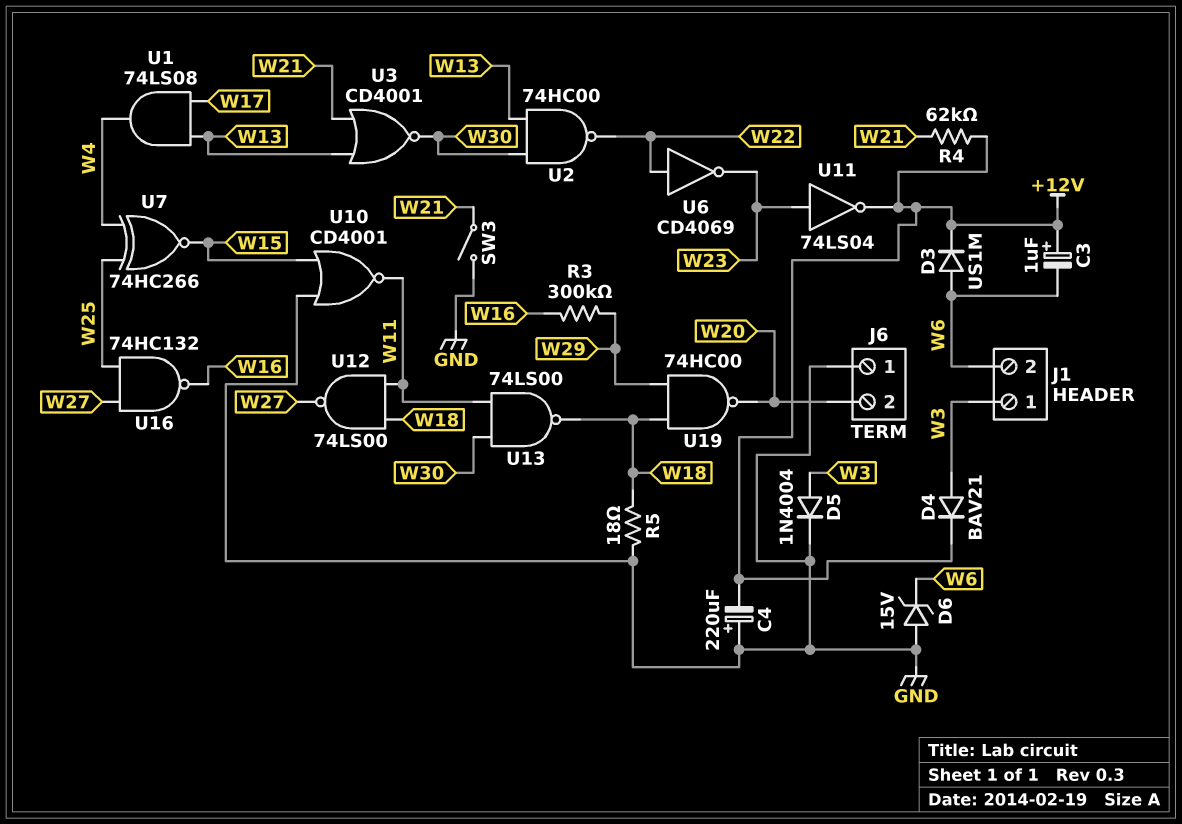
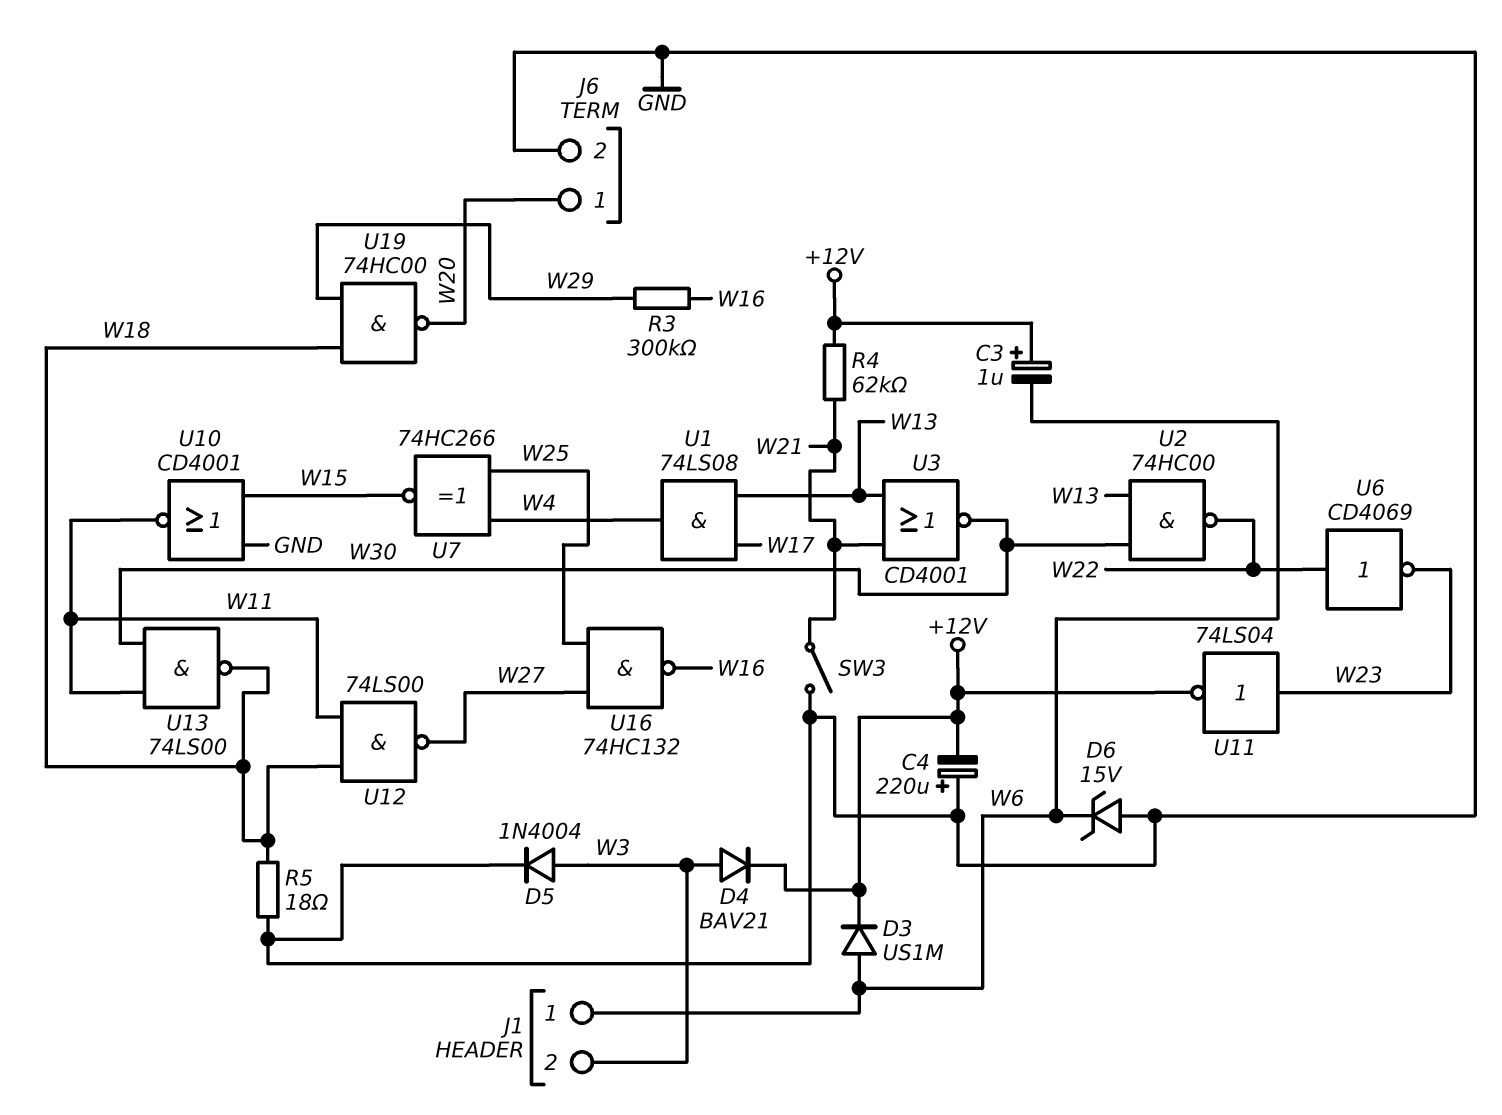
J1 pin 1: W3 -> W6
J1 pin 2: W6 -> W3
J6 pin 1: GND -> W20
J6 pin 2: W20 -> GND

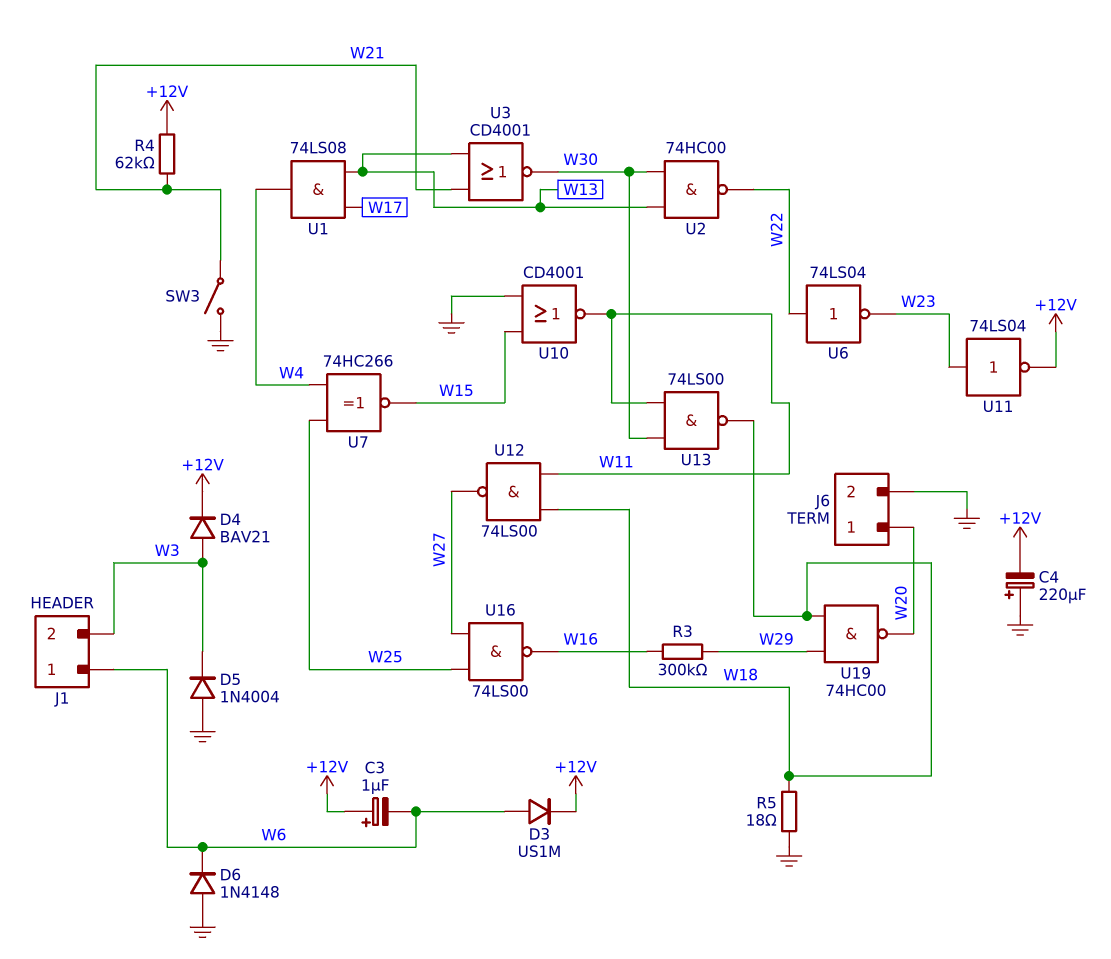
D5: diode 1N4004 (A W3, K GND) -> diode 1N4004 (A GND, K W3)
D6: zener 15V (A GND, K W6) -> diode 1N4148 (A GND, K W6)
U6: NOT CD4069 (in W22, out W23) -> NOT 74LS04 (in W22, out W23)
U16: NAND 74HC132 (in W25, in W27, out W16) -> NAND 74LS00 (in W25, in W27, out W16)

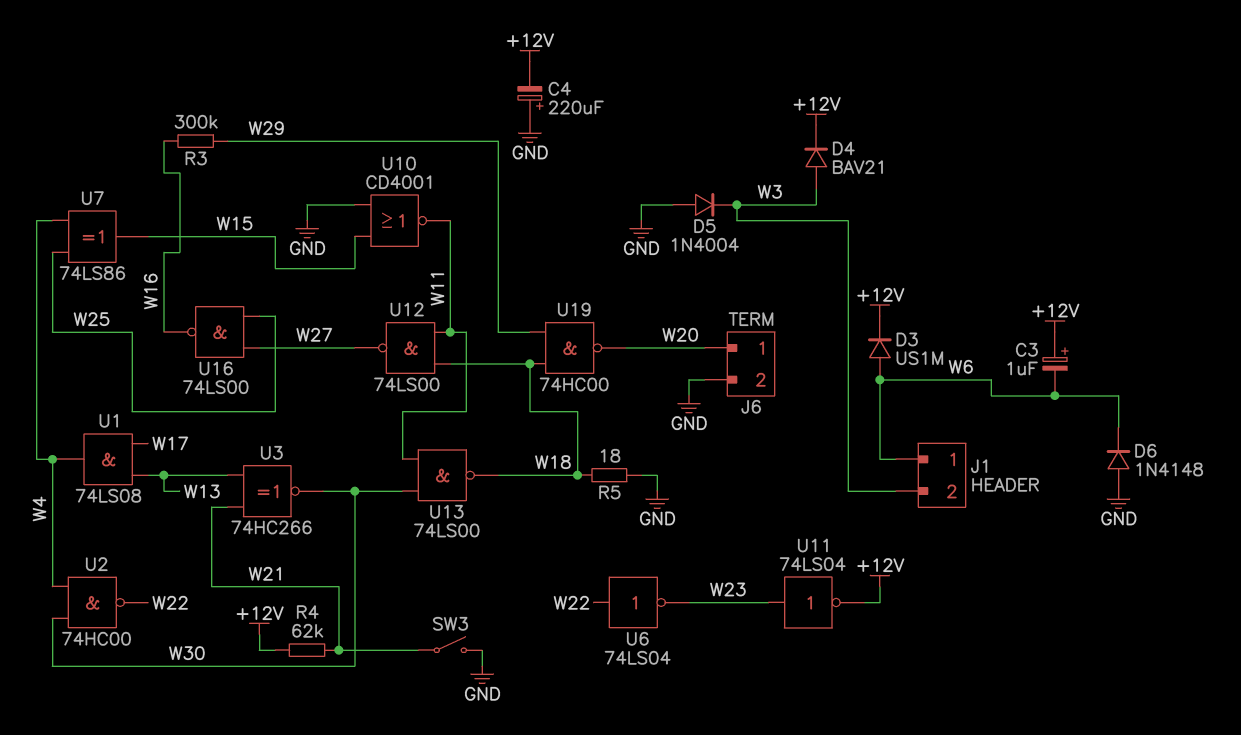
U2: NAND 74HC00 (in W13, in W30, out W22) -> NAND 74HC00 (in W4, in W30, out W22)
U3: NOR CD4001 (in W13, in W21, out W30) -> XNOR 74HC266 (in W13, in W21, out W30)
U7: XNOR 74HC266 (in W4, in W25, out W15) -> XOR 74LS86 (in W4, in W25, out W15)

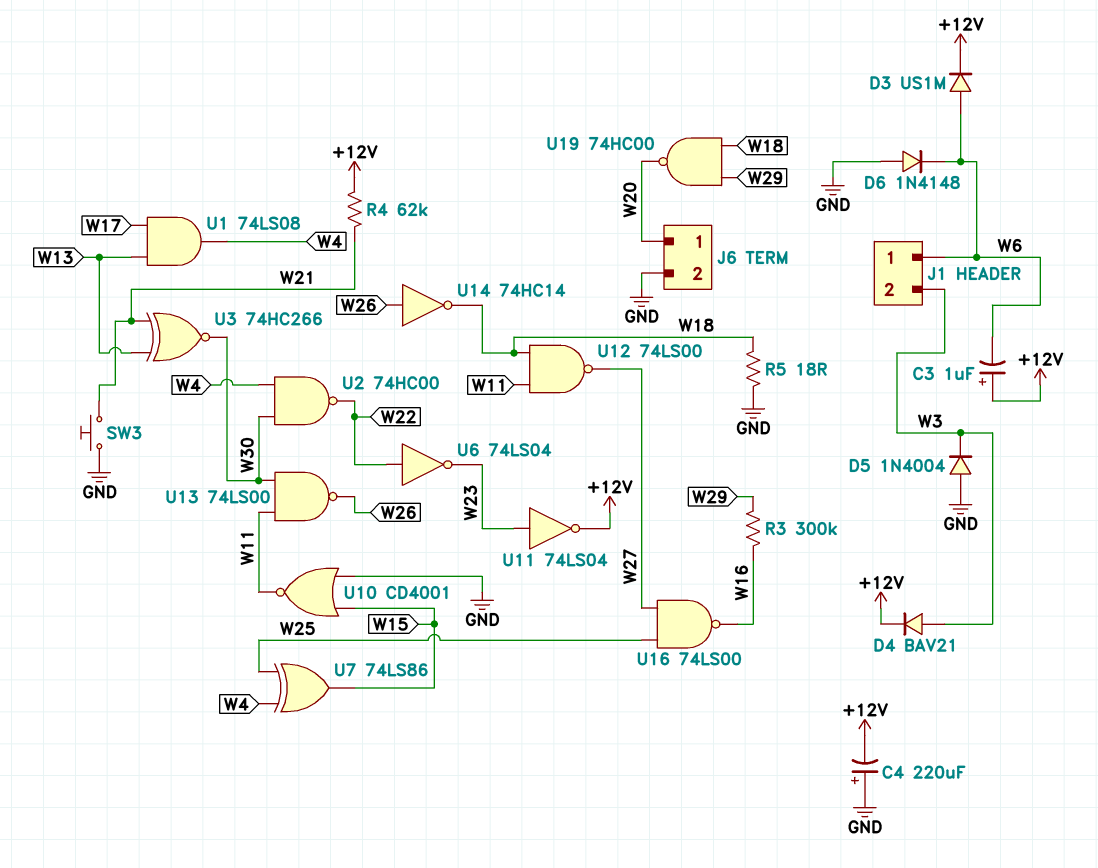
SW3: switch (GND, W21) -> button (GND, W21)
U13: NAND 74LS00 (in W11, in W30, out W18) -> NAND 74LS00 (in W11, in W30, out W26)
U14: none -> NOT 74HC14 (in W26, out W18)

